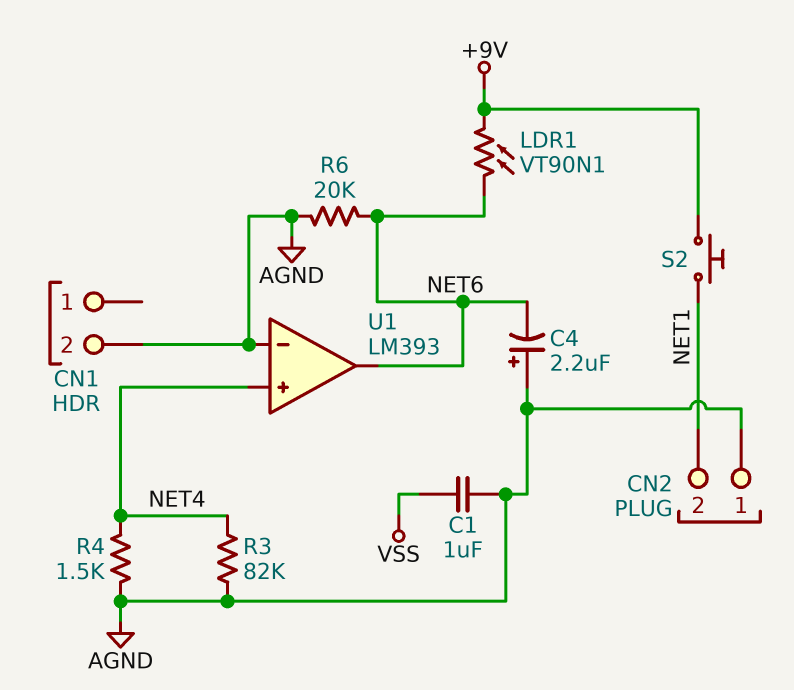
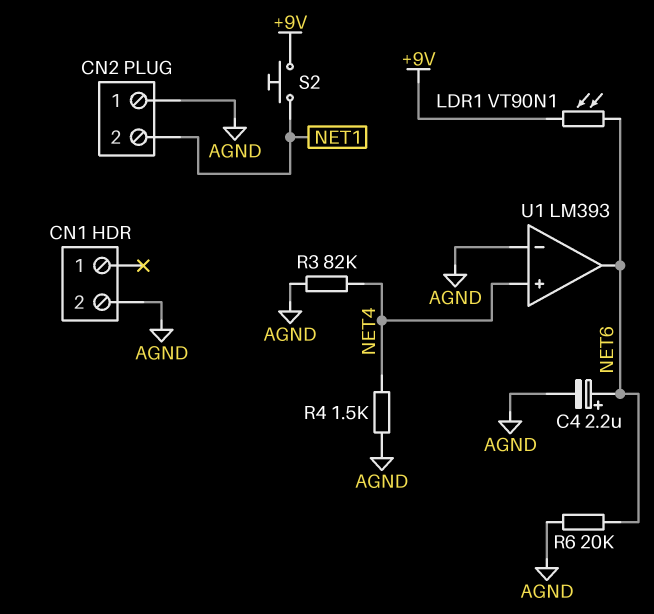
C1: 1uF (AGND, VSS) -> none
C4: 2.2uF (plus AGND, minus NET6) -> 2.2uF (plus NET6, minus AGND)

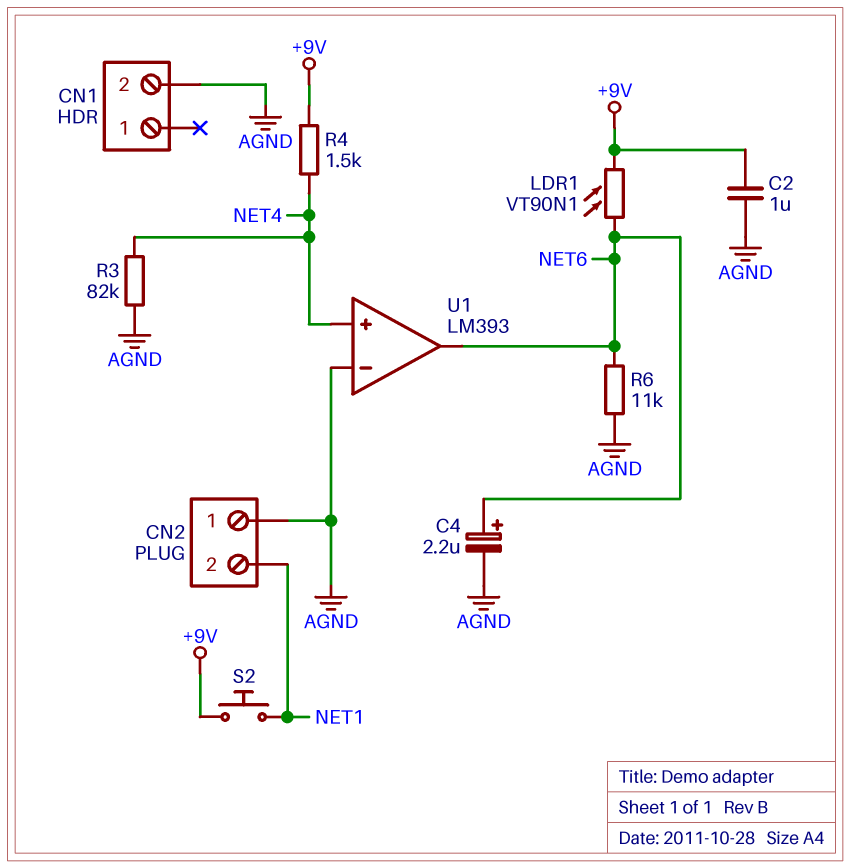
C2: none -> 1uF (+9V, AGND)
R4: 1.5k (AGND, NET4) -> 1.5k (+9V, NET4)
R6: 20k (AGND, NET6) -> 11k (AGND, NET6)

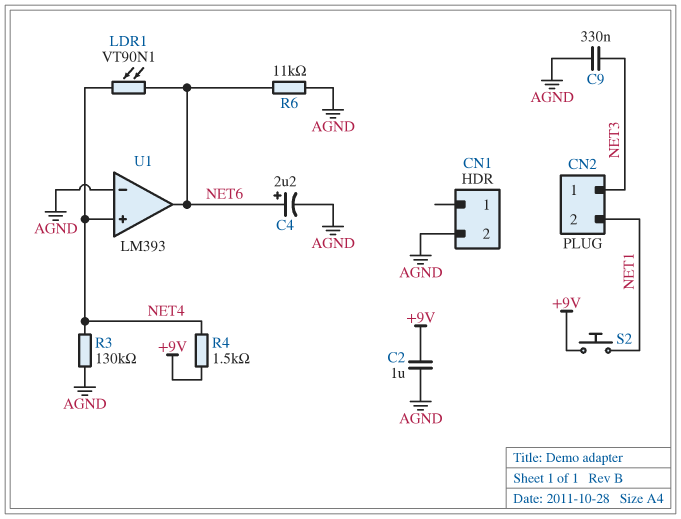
C9: none -> 330nF (AGND, NET3)
CN2 pin 1: AGND -> NET3
LDR1: VT90N1 (+9V, NET6) -> VT90N1 (NET4, NET6)
R3: 82k (AGND, NET4) -> 130k (AGND, NET4)

